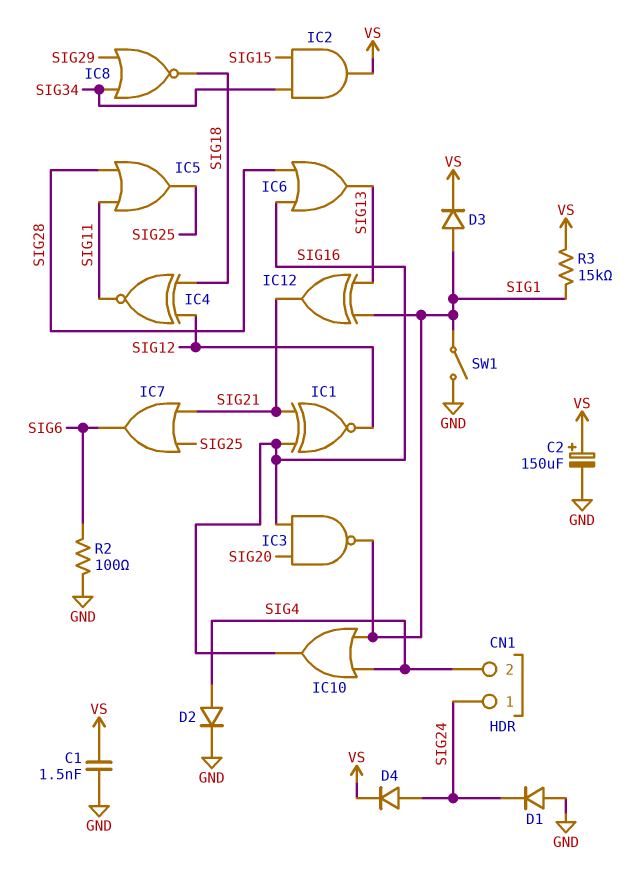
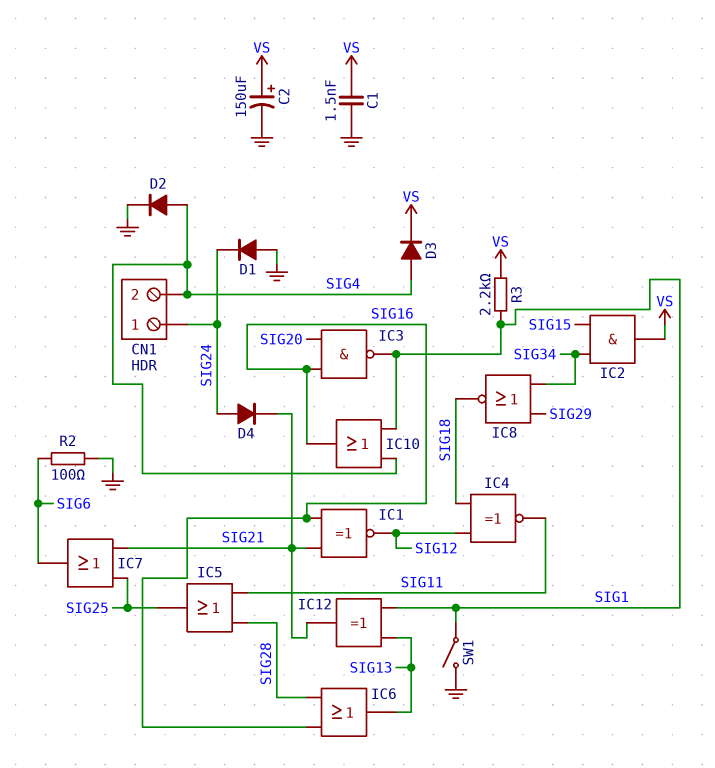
D3: diode (A SIG1, K VS) -> diode (A SIG4, K VS)
D4: diode (A SIG24, K VS) -> diode (A SIG24, K SIG21)
R3: 15k (SIG1, VS) -> 2.2k (SIG1, VS)

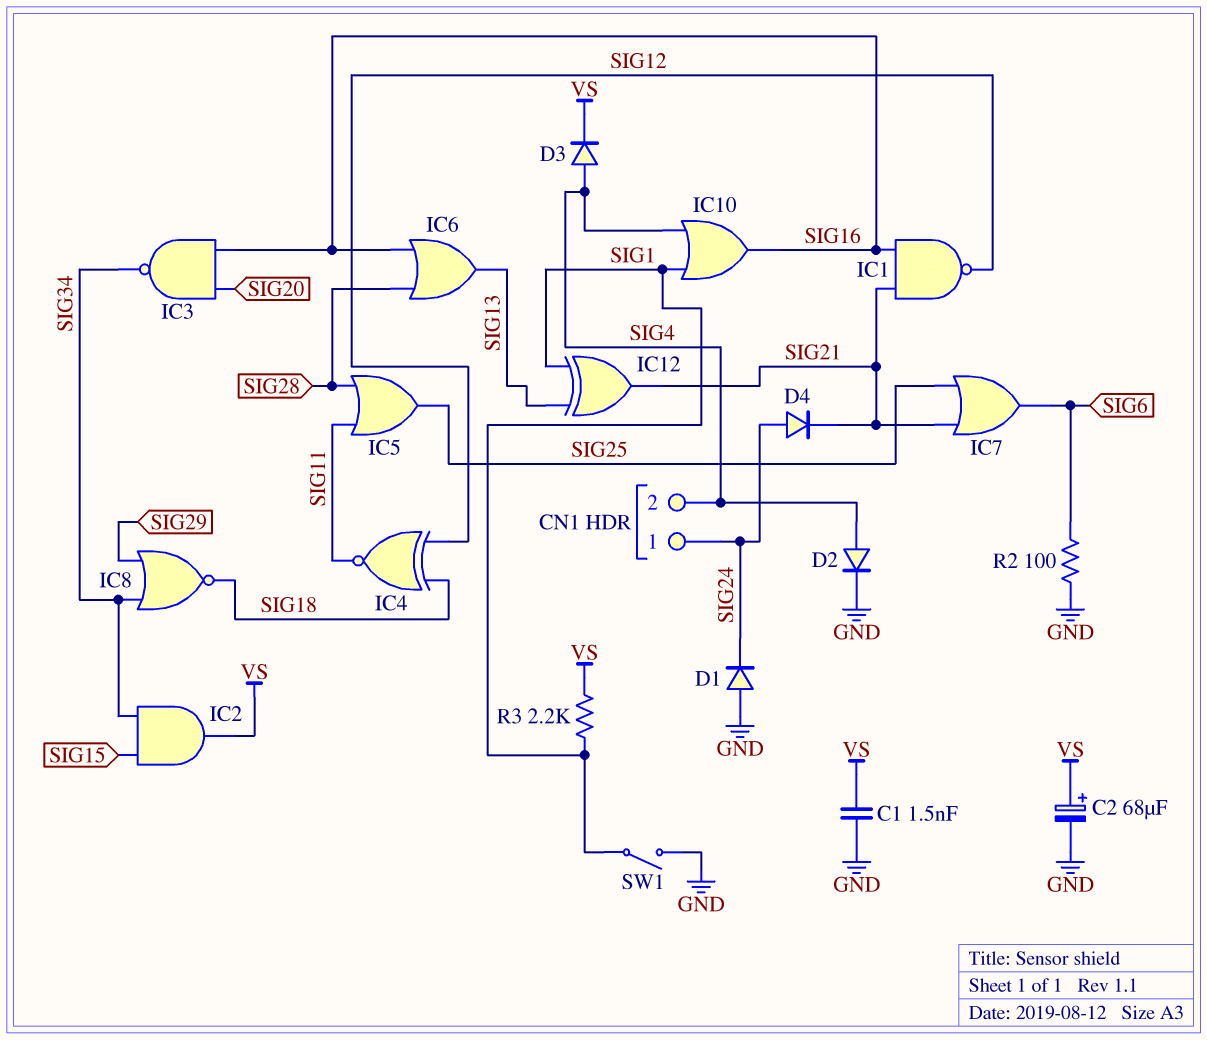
C2: 150uF (plus VS, minus GND) -> 68uF (plus VS, minus GND)
IC1: XNOR (in SIG16, in SIG21, out SIG12) -> NAND (in SIG16, in SIG21, out SIG12)
IC3: NAND (in SIG16, in SIG20, out SIG1) -> NAND (in SIG16, in SIG20, out SIG34)

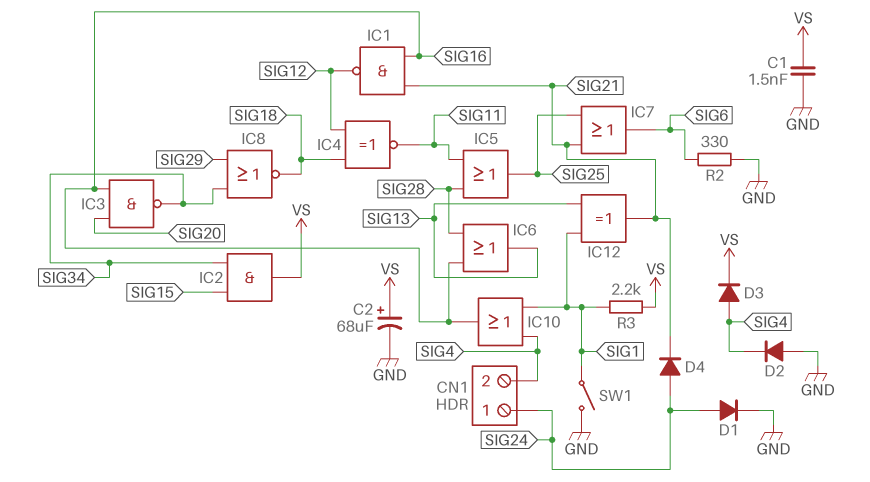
D1: diode (A GND, K SIG24) -> diode (A SIG24, K GND)
D2: diode (A SIG4, K GND) -> diode (A GND, K SIG4)
R2: 100 (GND, SIG6) -> 330 (GND, SIG6)

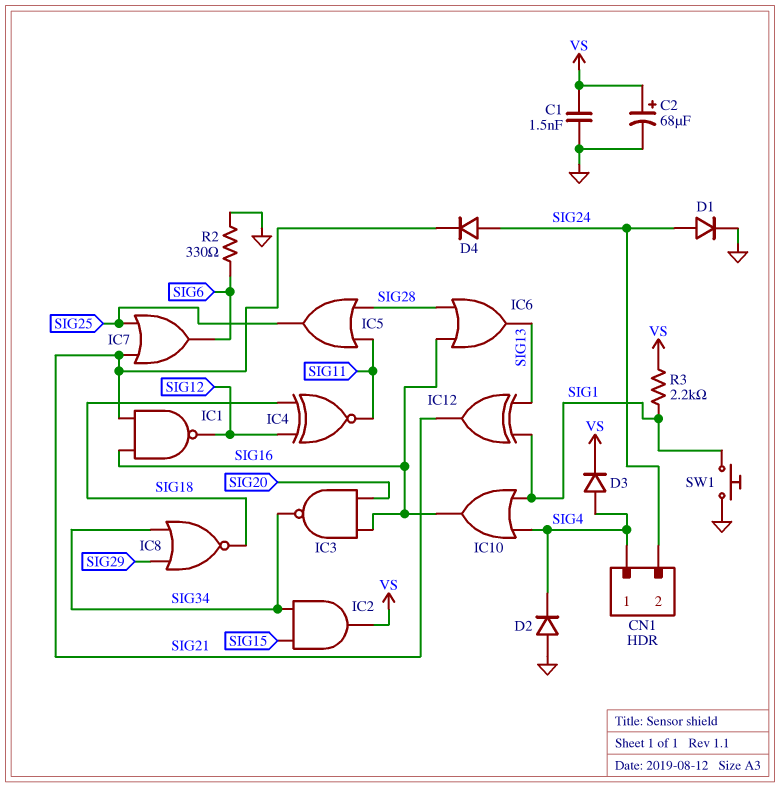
CN1 pin 1: SIG24 -> SIG4
CN1 pin 2: SIG4 -> SIG24
SW1: switch (GND, SIG1) -> button (GND, SIG1)

